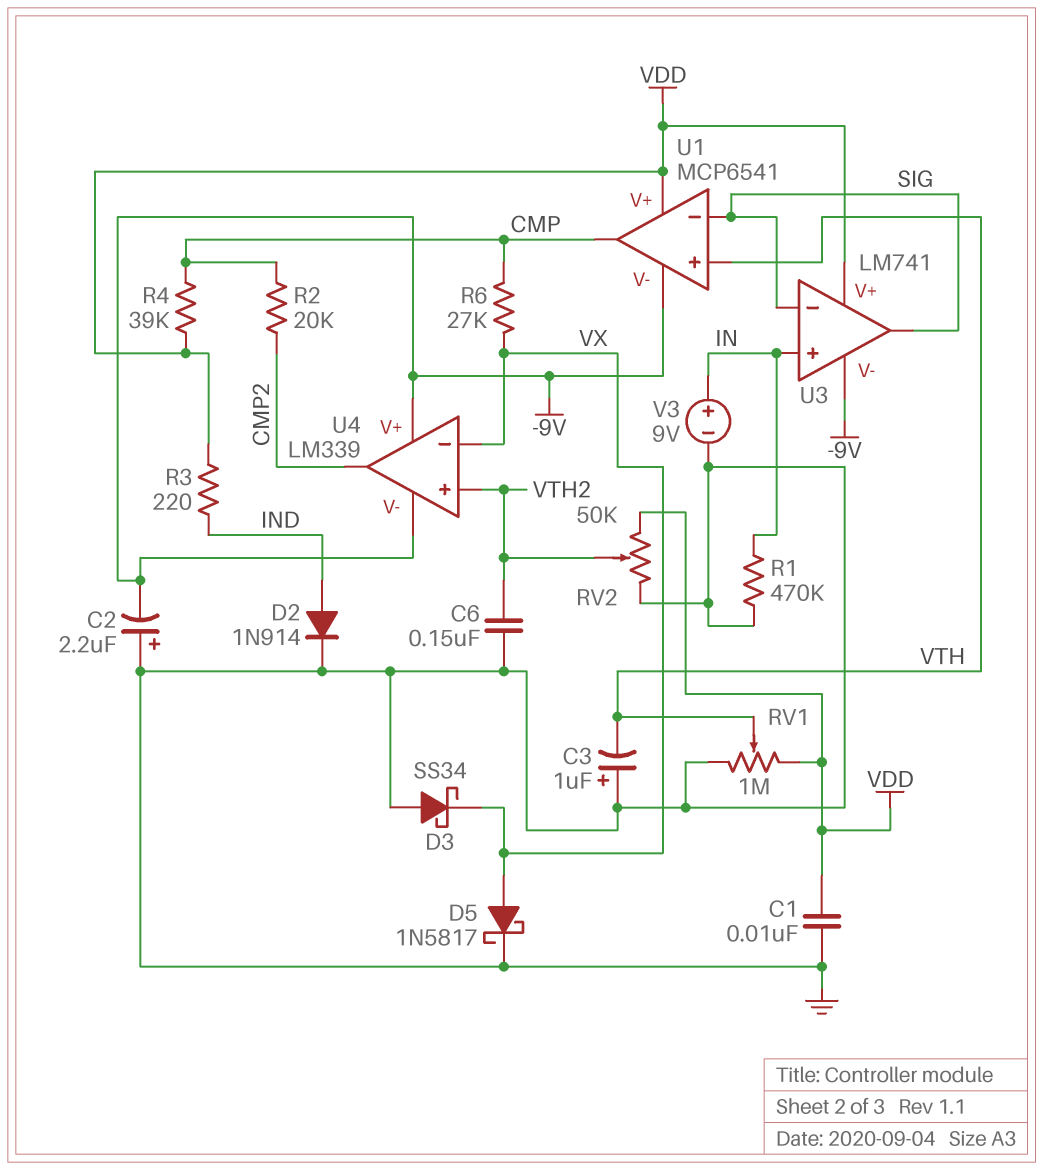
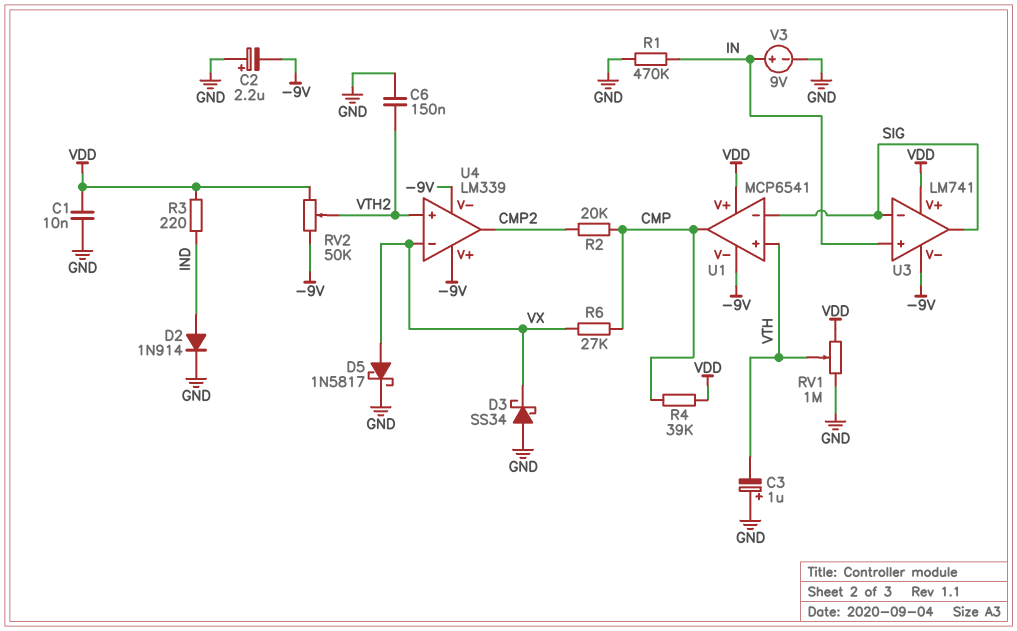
RV2: 50k (GND, VDD, wiper VTH2) -> 50k (-9V, VDD, wiper VTH2)

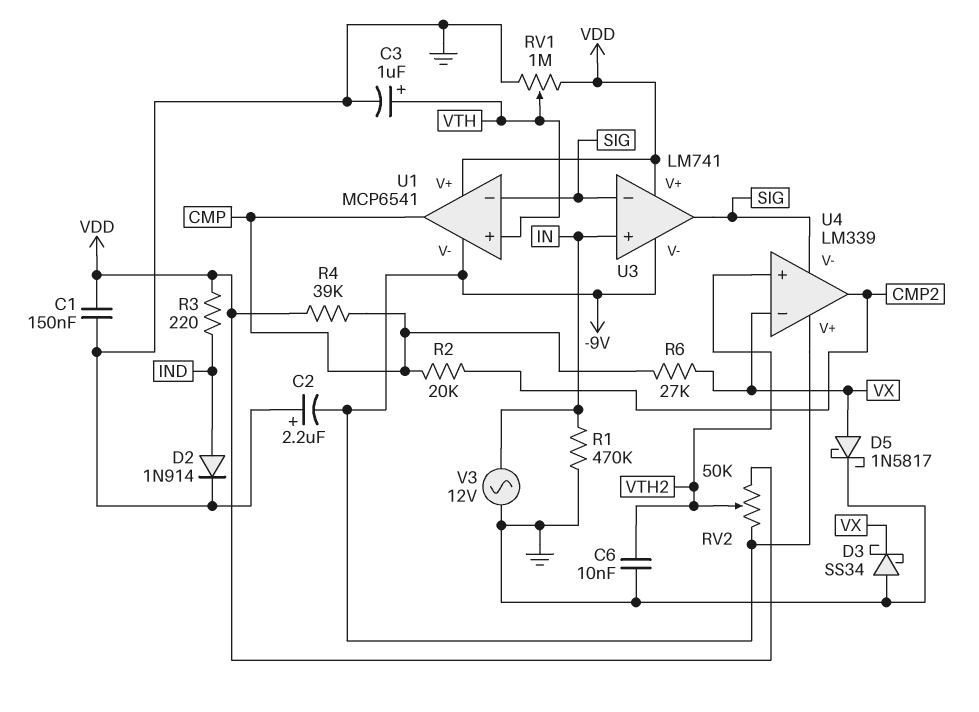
C1: 10nF (GND, VDD) -> 150nF (GND, VDD)
C3: 1uF (plus GND, minus VTH) -> 1uF (plus VTH, minus GND)
C6: 150nF (GND, VTH2) -> 10nF (GND, VTH2)
U4 pin V-: -9V -> SIG
V3: 9V (plus IN, minus GND) -> AC 12V (GND, IN)

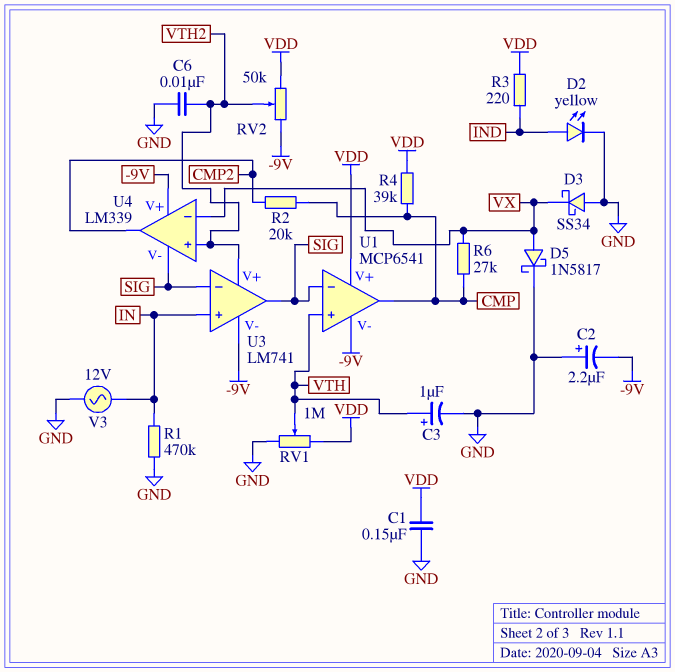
D2: diode 1N914 (A IND, K GND) -> LED yellow (A IND, K GND)
U3 pin V+: VDD -> VTH2

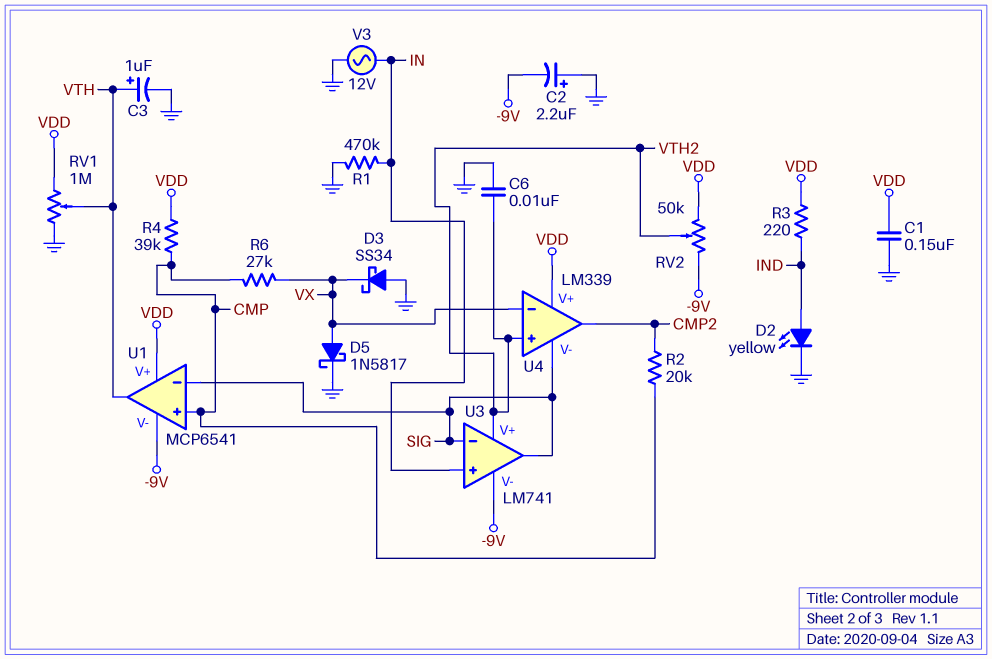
U1 pin in+: VTH -> CMP
U1 pin out: CMP -> VTH
U4 pin V+: -9V -> VDD

